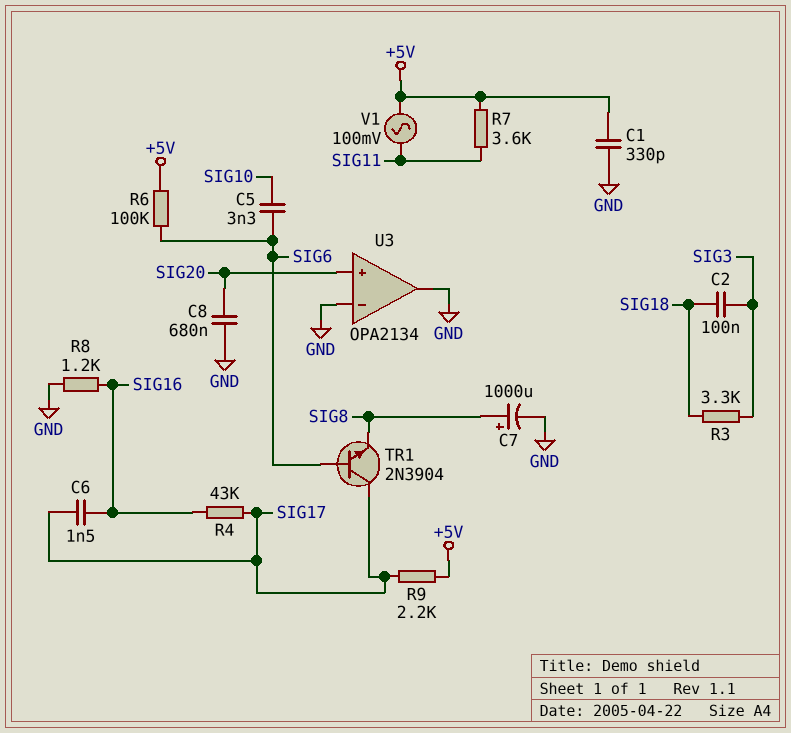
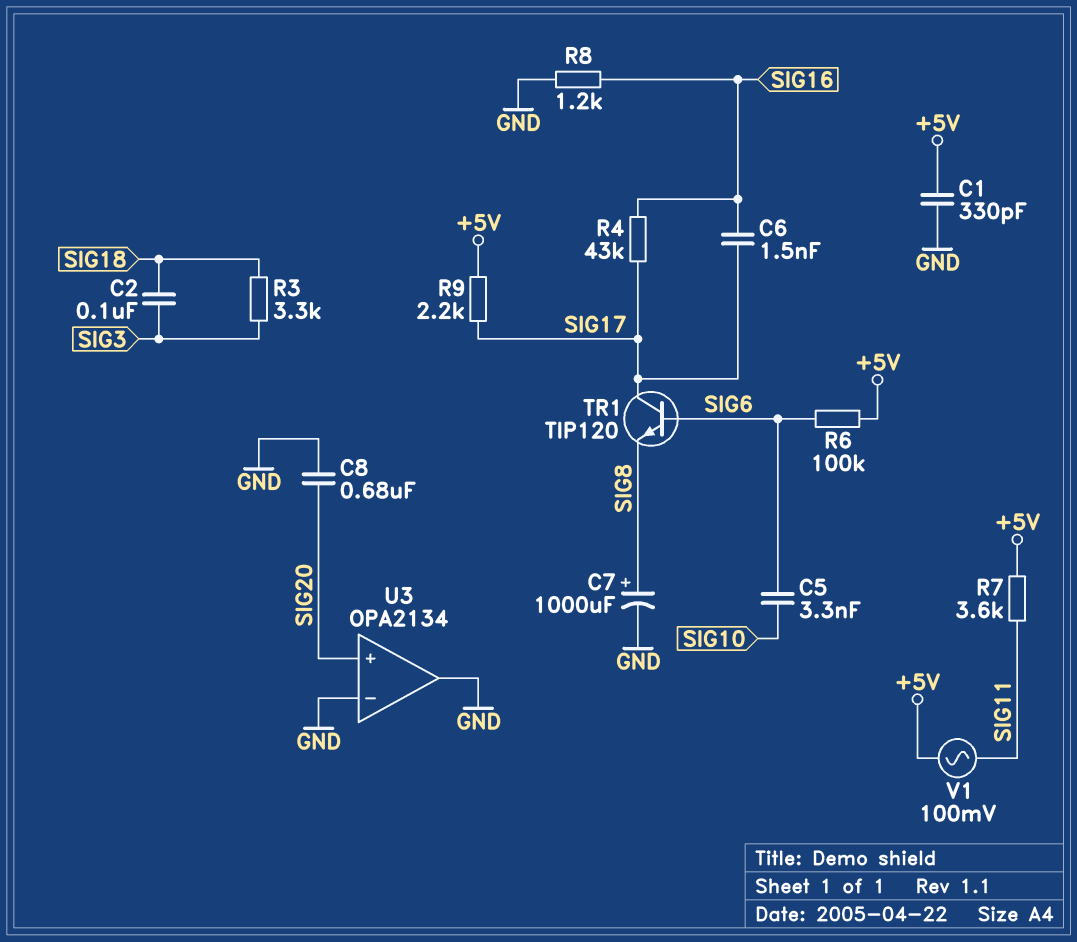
TR1: NPN 2N3904 (B SIG6, C SIG17, E SIG8) -> NPN TIP120 (B SIG6, C SIG17, E SIG8)

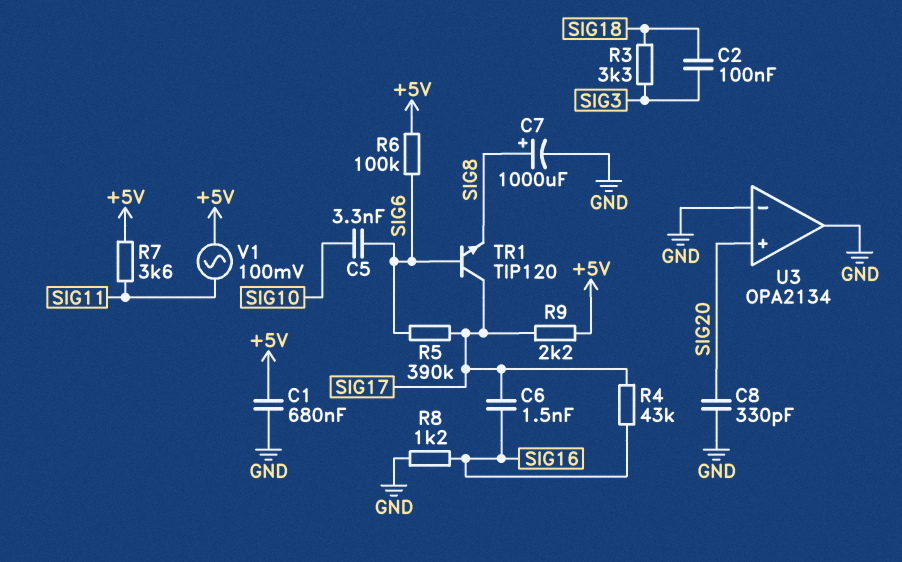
C1: 330pF (+5V, GND) -> 680nF (+5V, GND)
C8: 680nF (GND, SIG20) -> 330pF (GND, SIG20)
R5: none -> 390k (SIG6, SIG17)

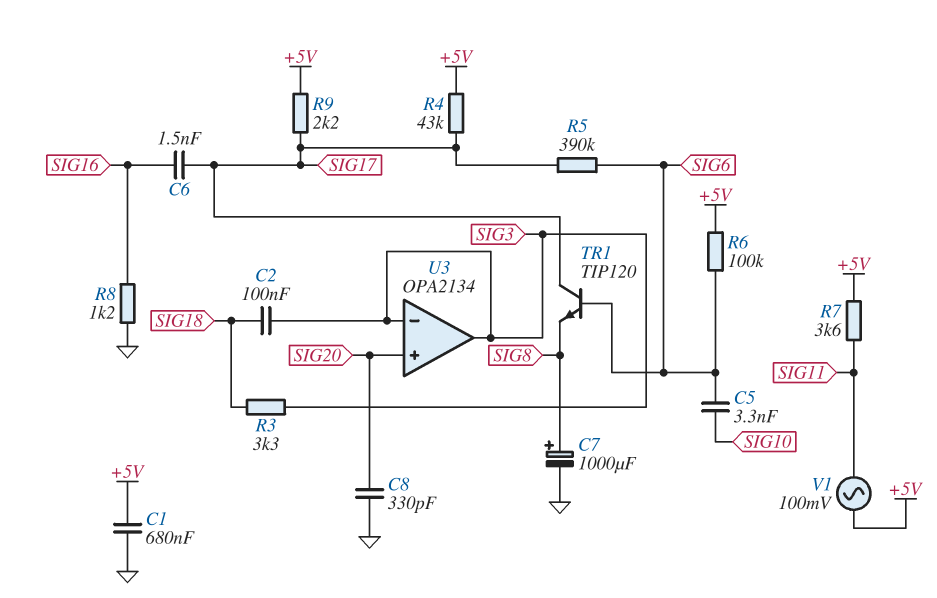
R4: 43k (SIG16, SIG17) -> 43k (+5V, SIG17)
U3 pin in-: GND -> SIG3
U3 pin out: GND -> SIG3

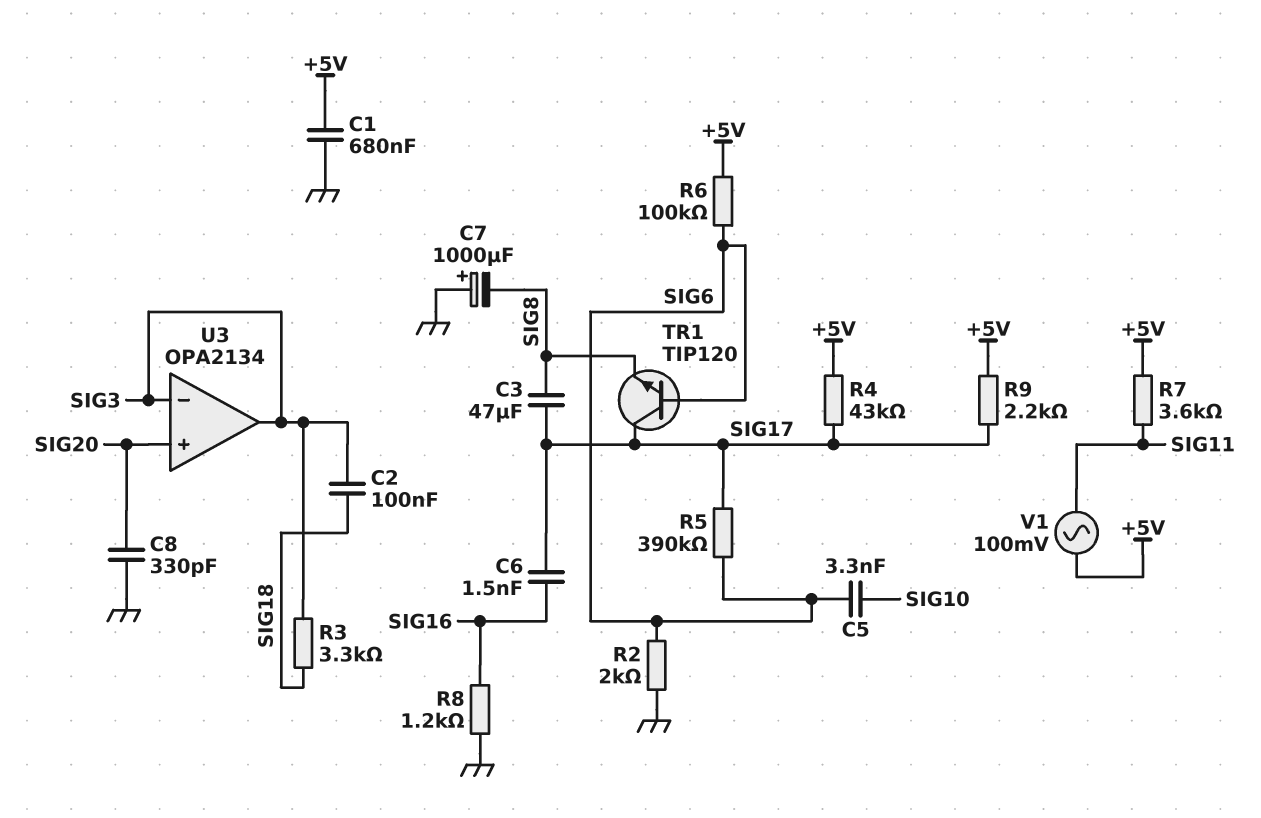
C3: none -> 47uF (SIG8, SIG17)
C7: 1000uF (plus SIG8, minus GND) -> 1000uF (plus GND, minus SIG8)
R2: none -> 2k (GND, SIG6)

